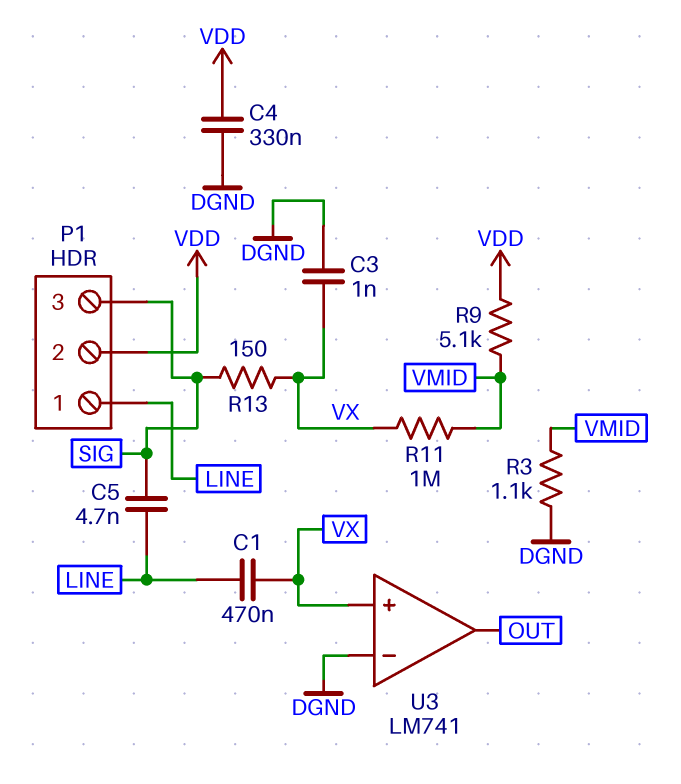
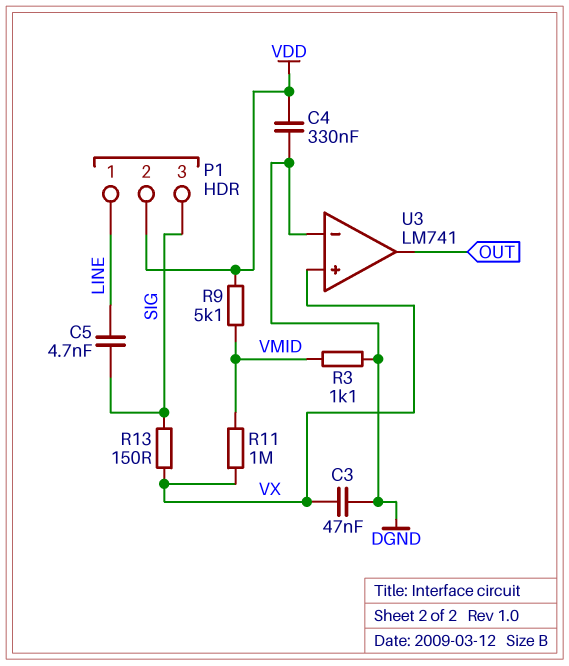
C1: 470nF (LINE, VX) -> none
C3: 1nF (DGND, VX) -> 47nF (DGND, VX)

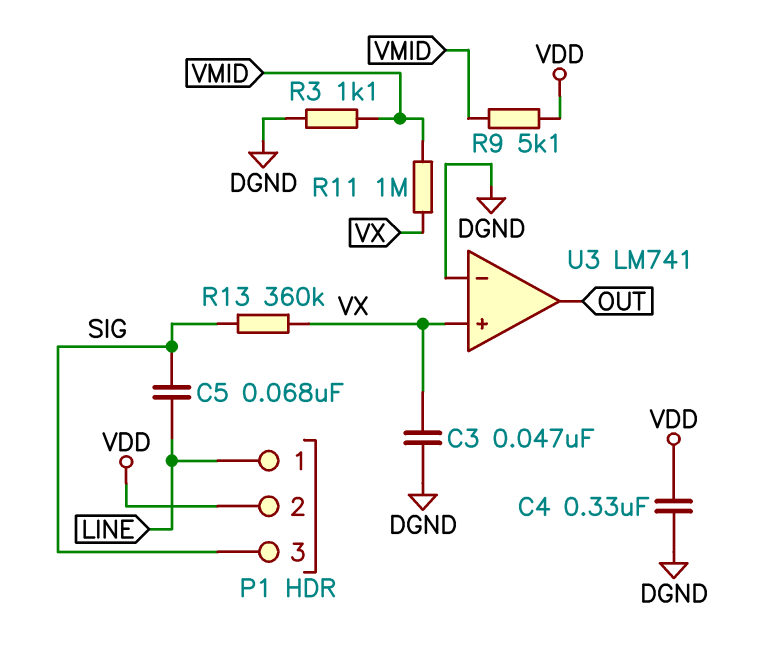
C5: 4.7nF (LINE, SIG) -> 68nF (LINE, SIG)
R13: 150 (SIG, VX) -> 360k (SIG, VX)

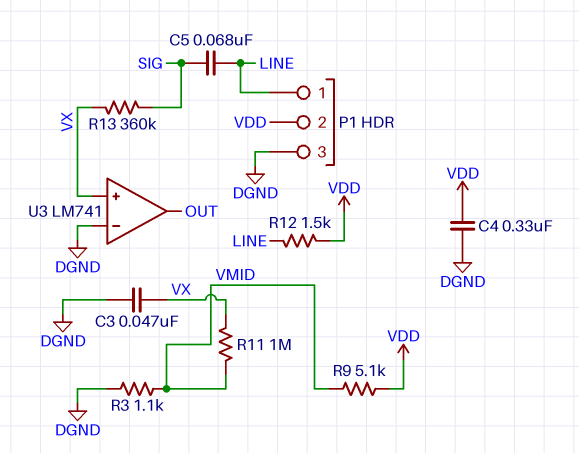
P1 pin 3: SIG -> DGND
R12: none -> 1.5k (LINE, VDD)

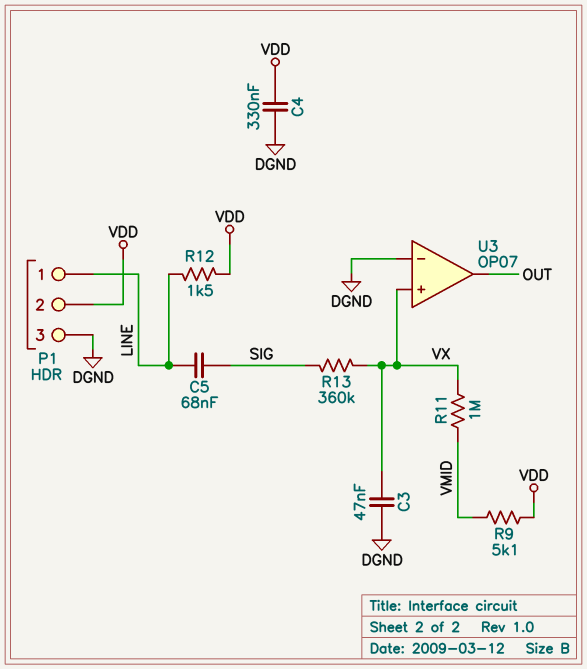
R3: 1.1k (DGND, VMID) -> none
U3: LM741 -> OP07

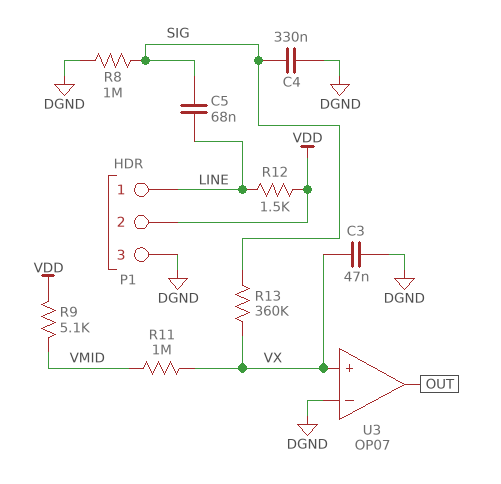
C4: 330nF (DGND, VDD) -> 330nF (DGND, SIG)
R8: none -> 1M (DGND, SIG)

